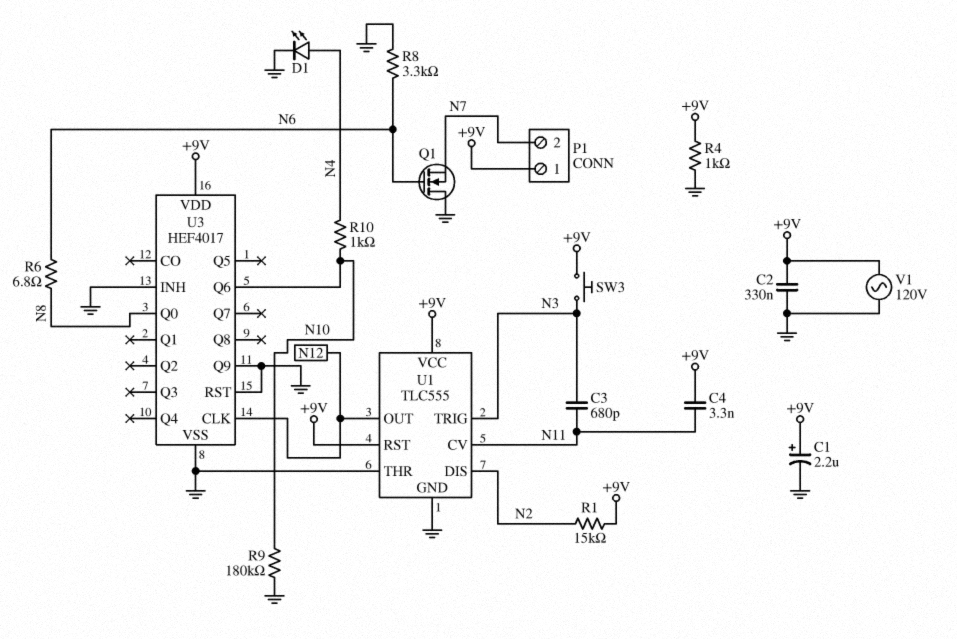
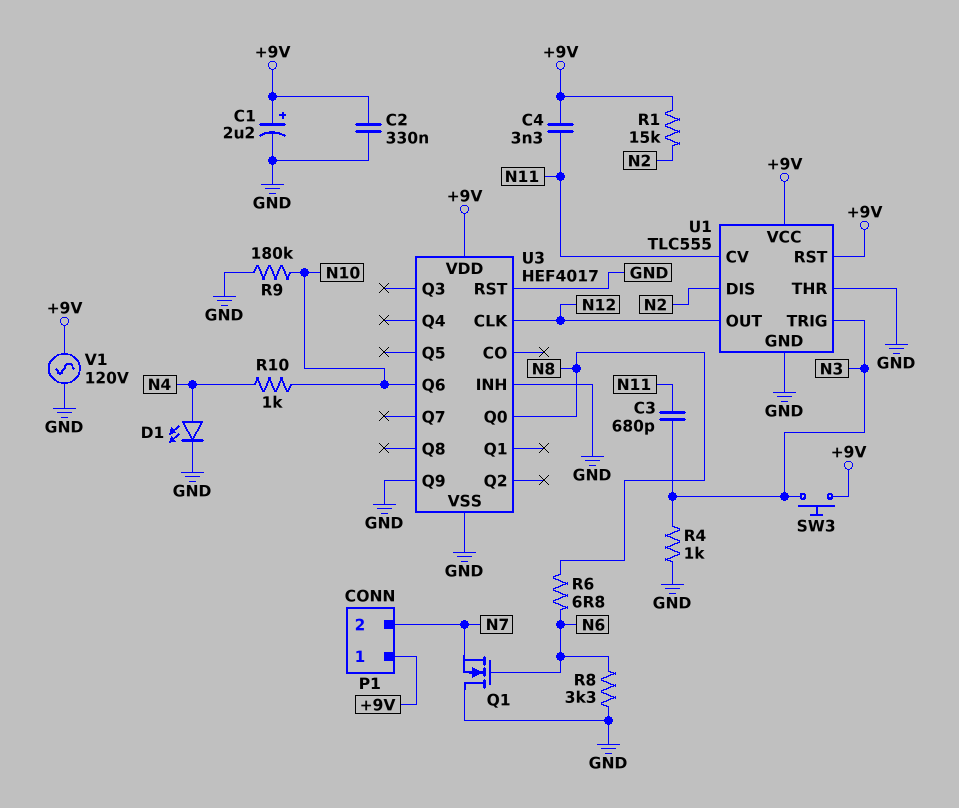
R4: 1k (+9V, GND) -> 1k (GND, N3)

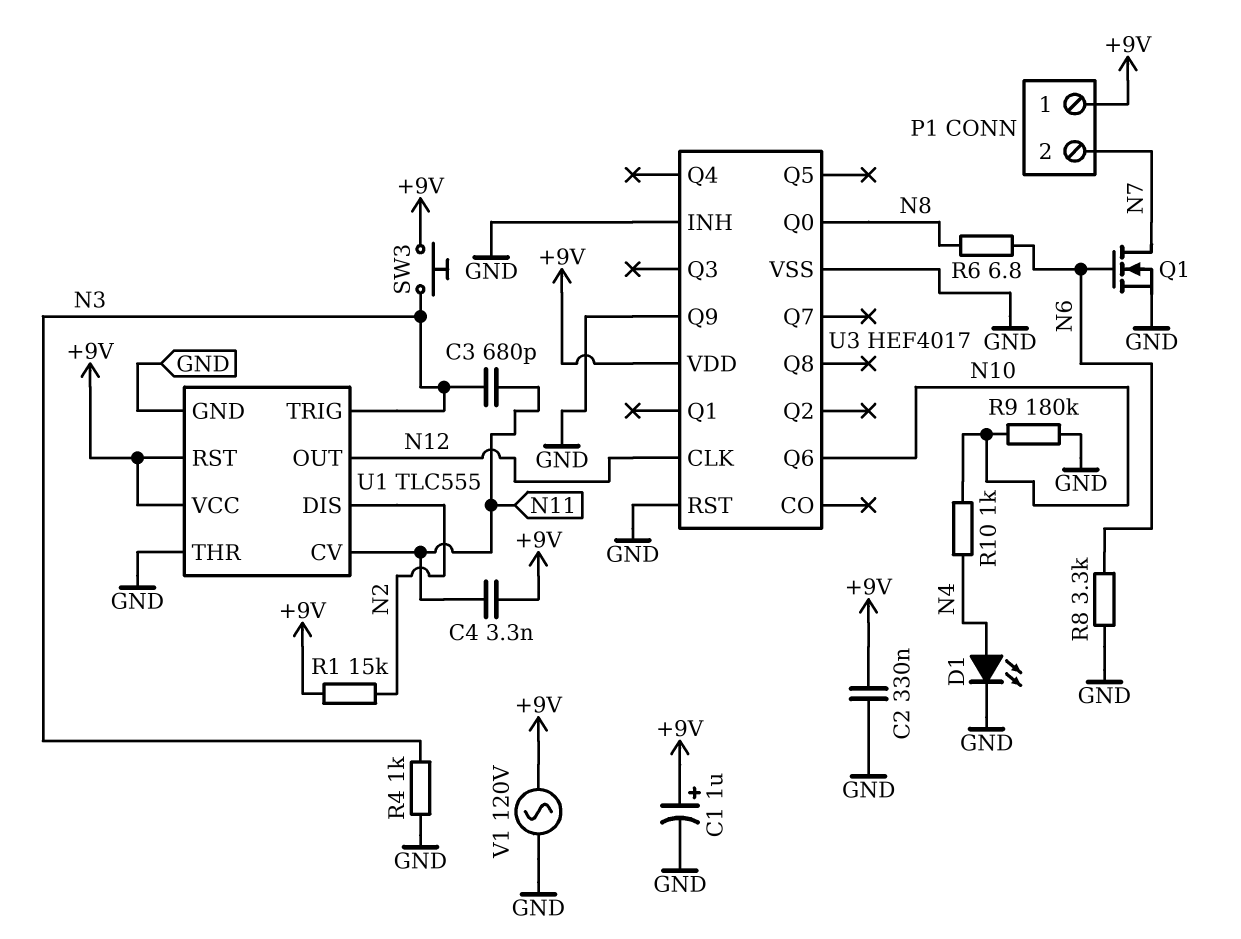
C1: 2.2uF (plus +9V, minus GND) -> 1uF (plus +9V, minus GND)
Q1: NMOS (G N6, D GND, S N7) -> NMOS (G N6, D N7, S GND)

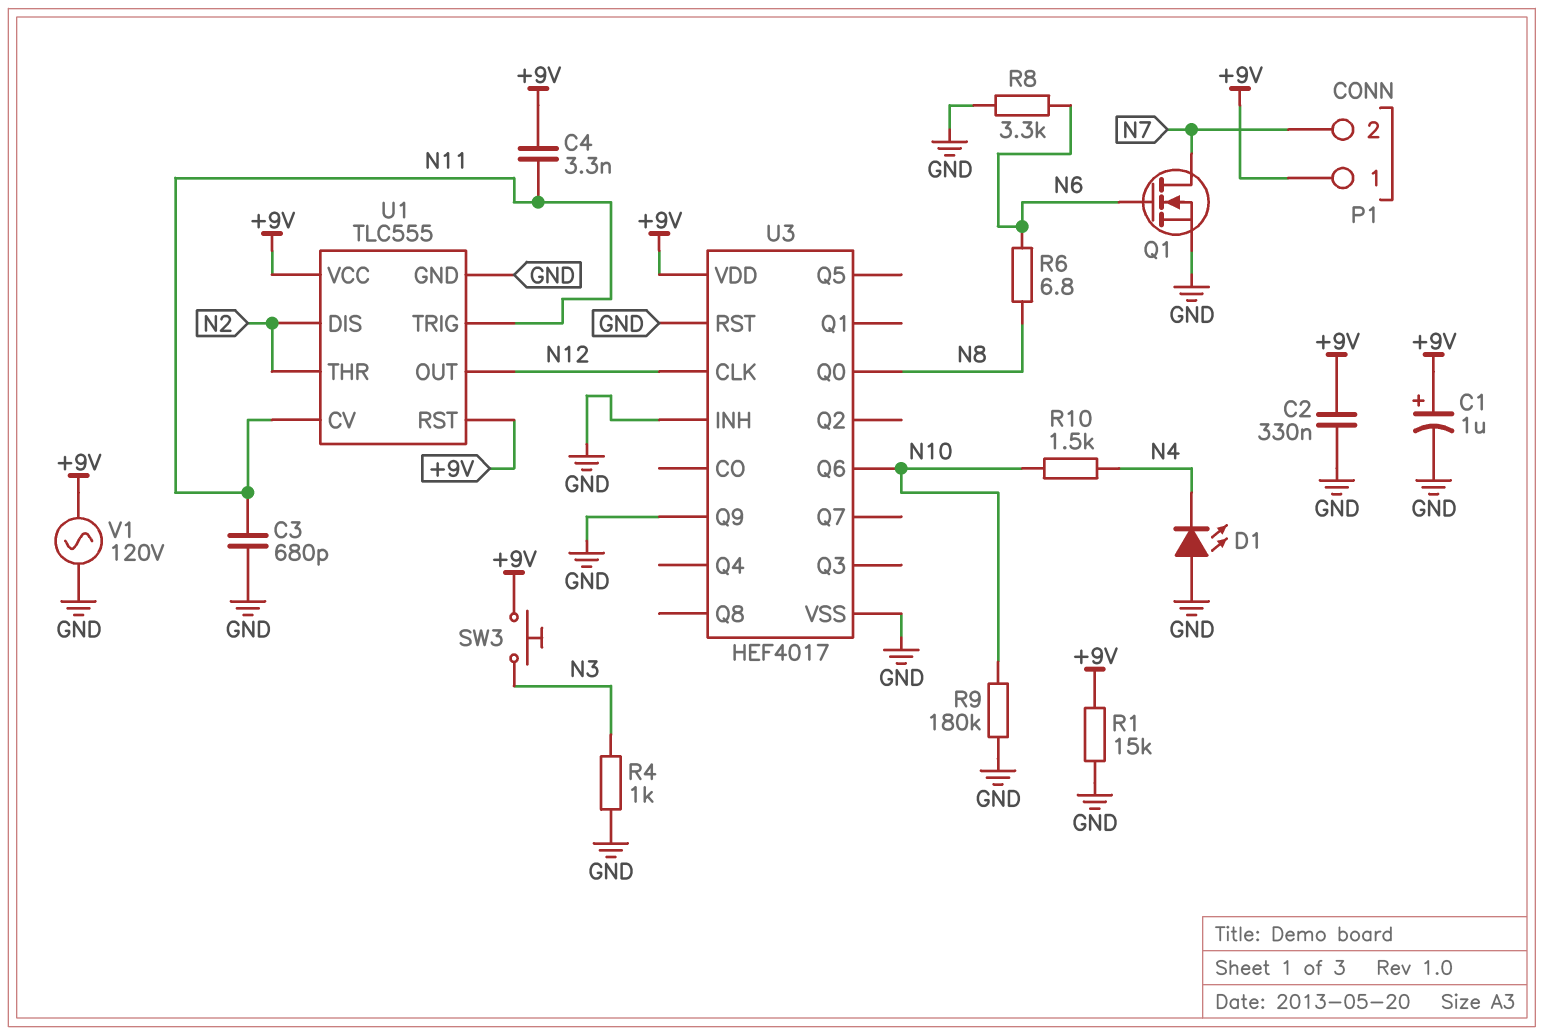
C3: 680pF (N3, N11) -> 680pF (GND, N11)
D1: LED (A N4, K GND) -> LED (A GND, K N4)
R1: 15k (+9V, N2) -> 15k (+9V, GND)
R10: 1k (N4, N10) -> 1.5k (N4, N10)
U1 pin THR: GND -> N2
U1 pin TRIG: N3 -> N11

